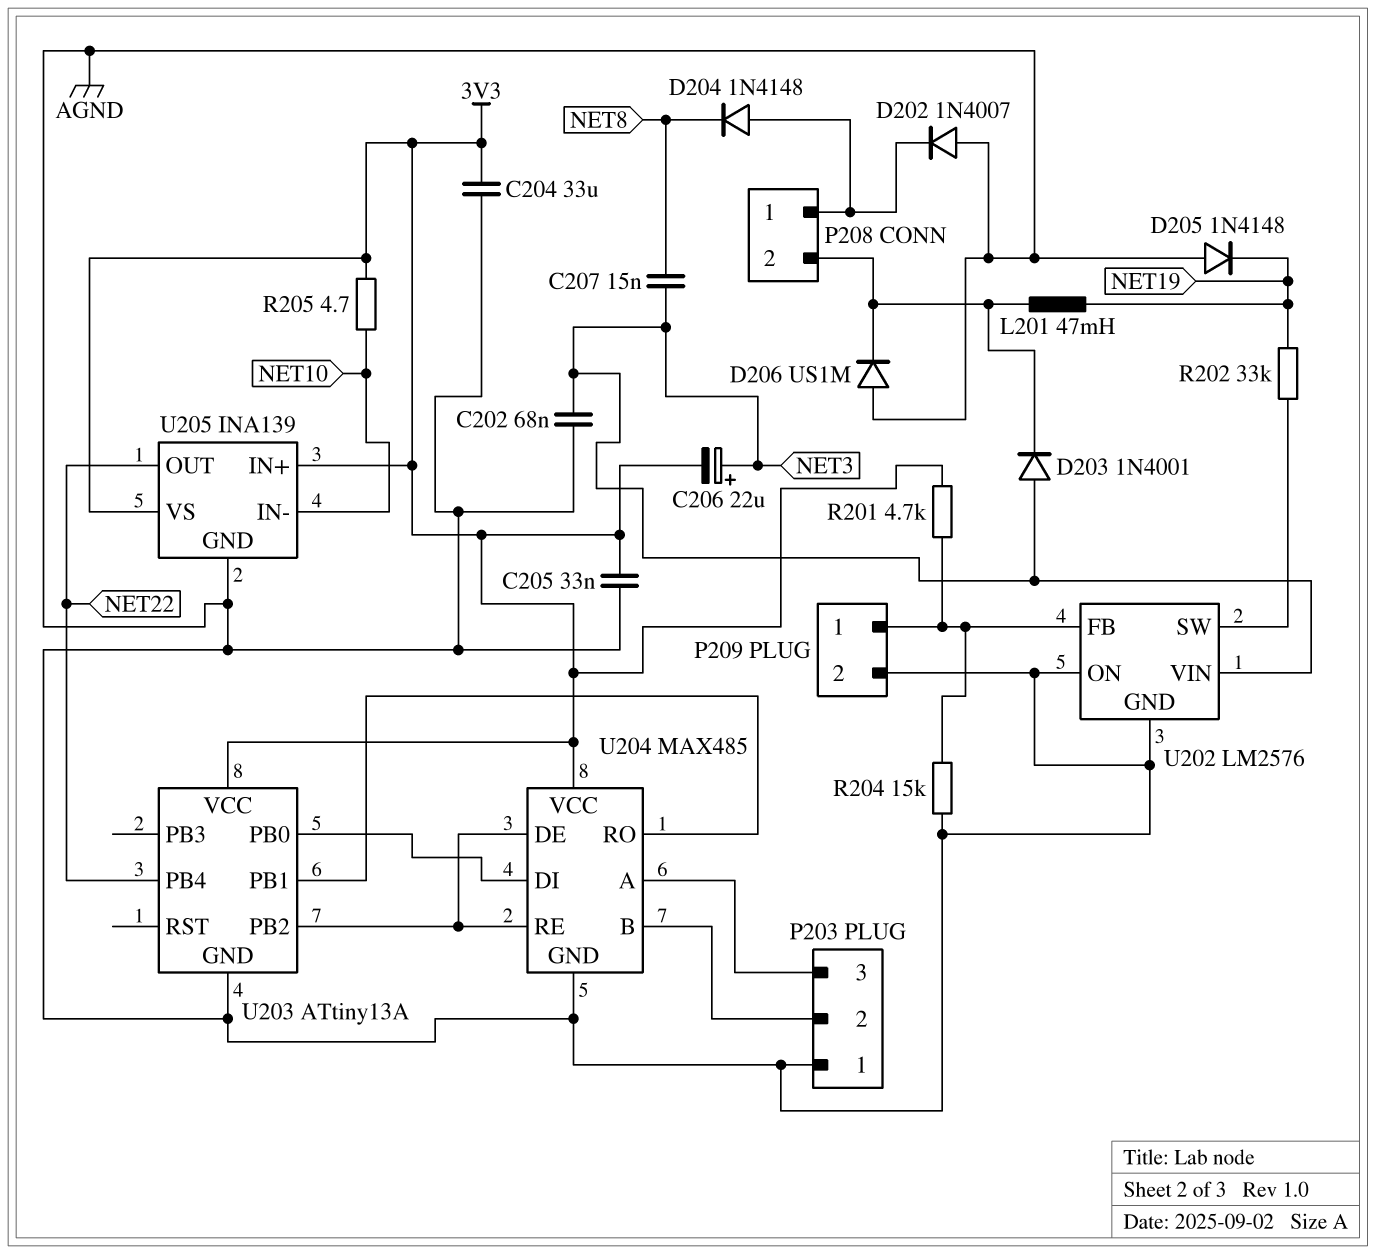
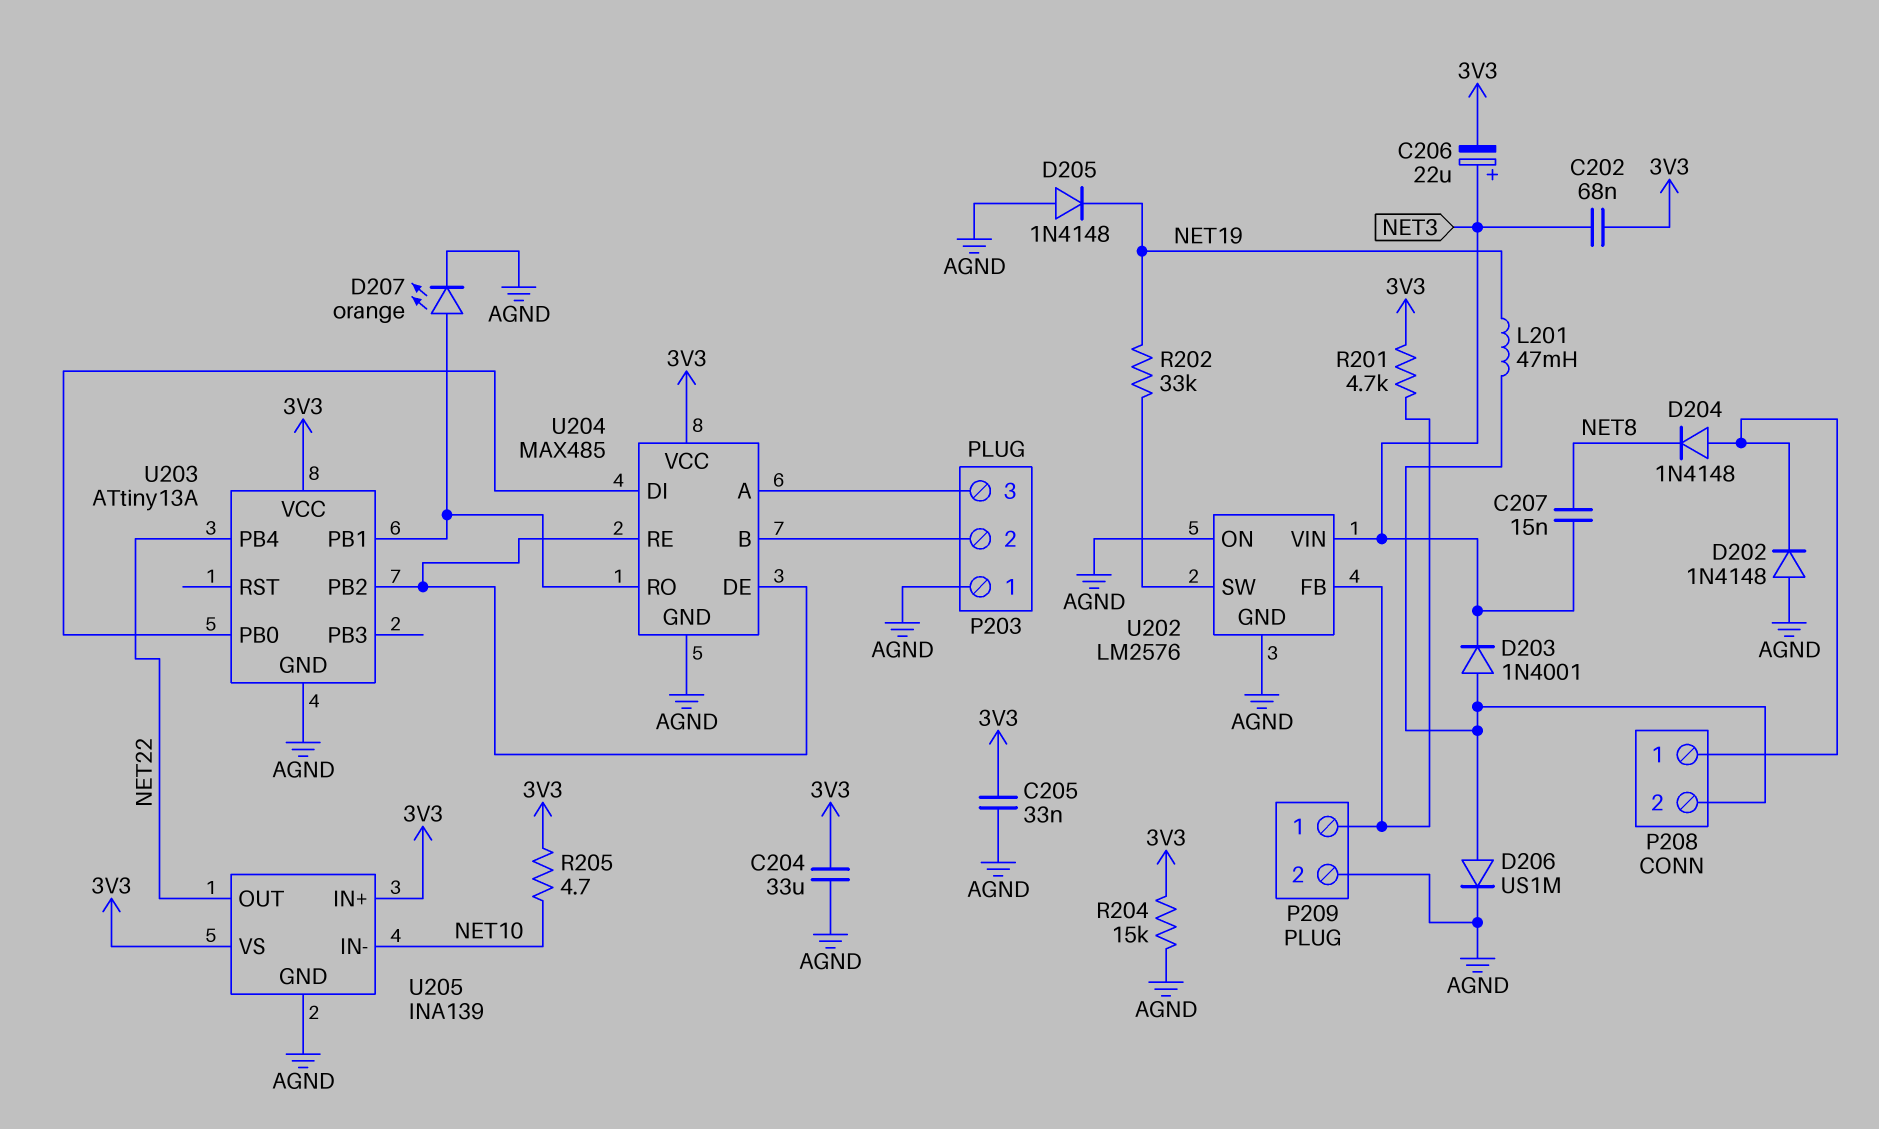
C202: 68nF (AGND, NET3) -> 68nF (3V3, NET3)
D202: diode 1N4007 (A AGND, K P208/1) -> diode 1N4148 (A AGND, K P208/1)
D203: diode 1N4001 (A NET3, K P208/2) -> diode 1N4001 (A P208/2, K NET3)
D206: diode US1M (A AGND, K P208/2) -> diode US1M (A P208/2, K AGND)
D207: none -> LED orange (A U203/PB1, K AGND)
R204: 15k (AGND, P209/1) -> 15k (3V3, AGND)

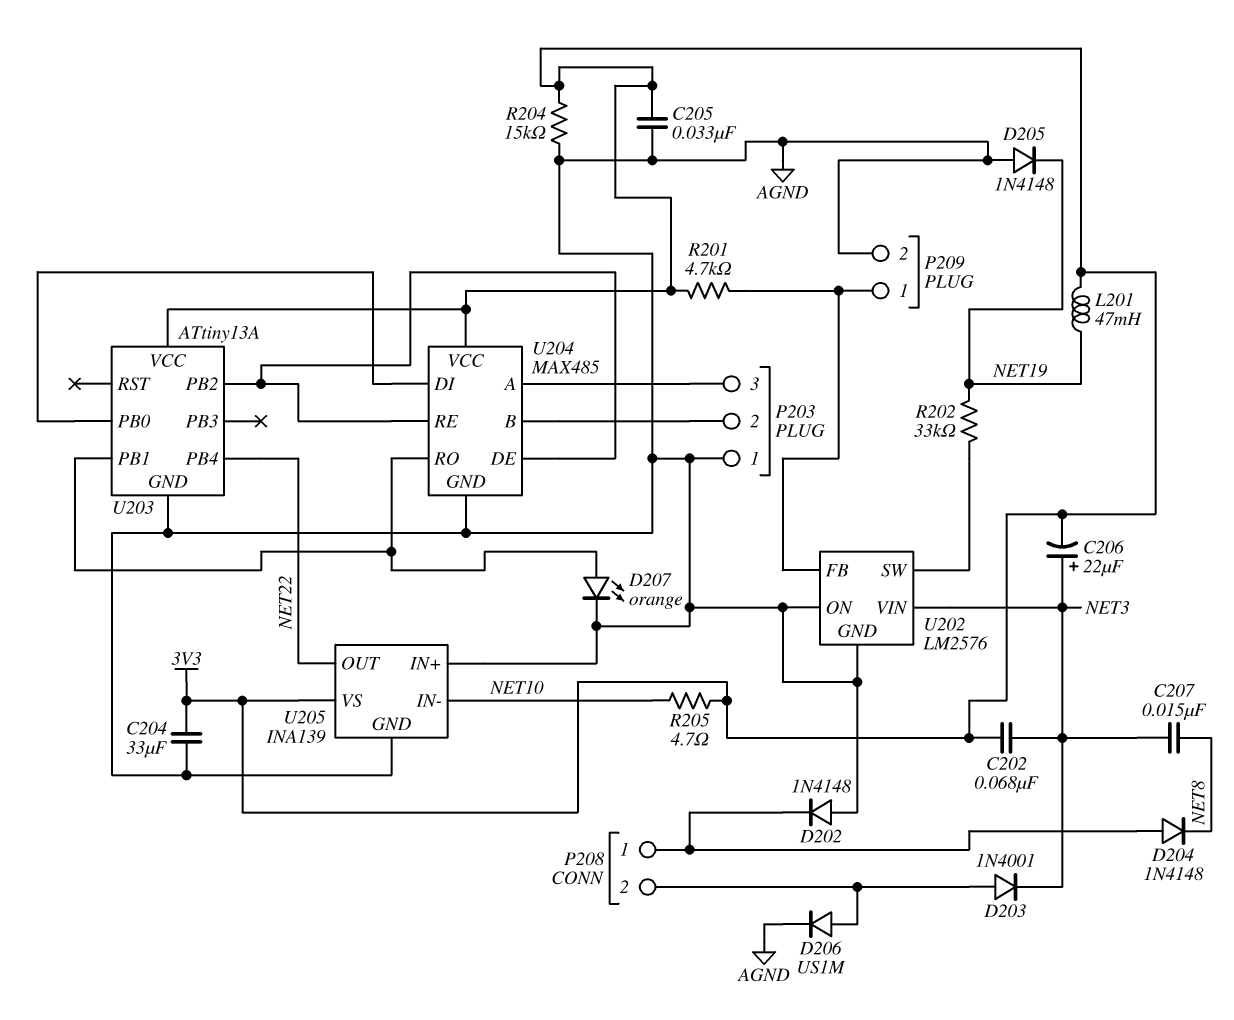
L201: 47mH (NET19, P208/2) -> 47mH (3V3, NET19)
U205 pin IN+: 3V3 -> AGND

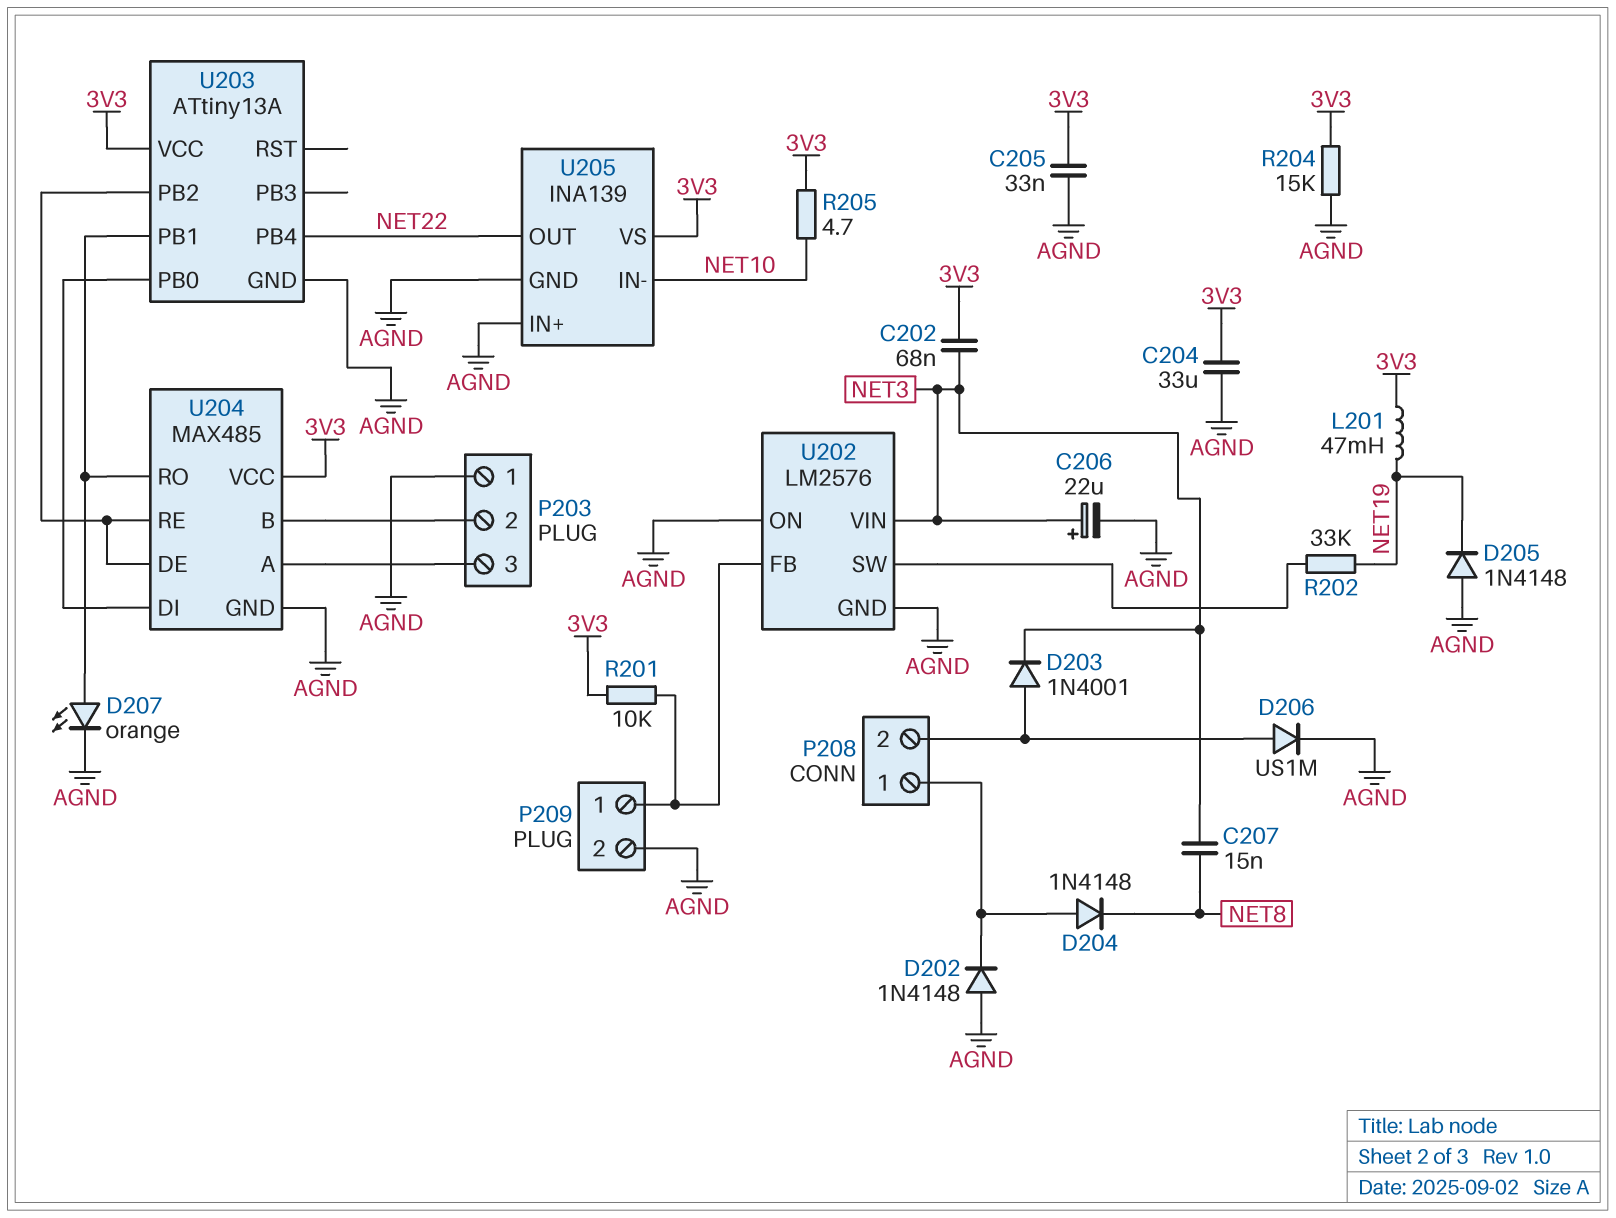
C206: 22uF (plus NET3, minus 3V3) -> 22uF (plus NET3, minus AGND)
R201: 4.7k (3V3, P209/1) -> 10k (3V3, P209/1)

